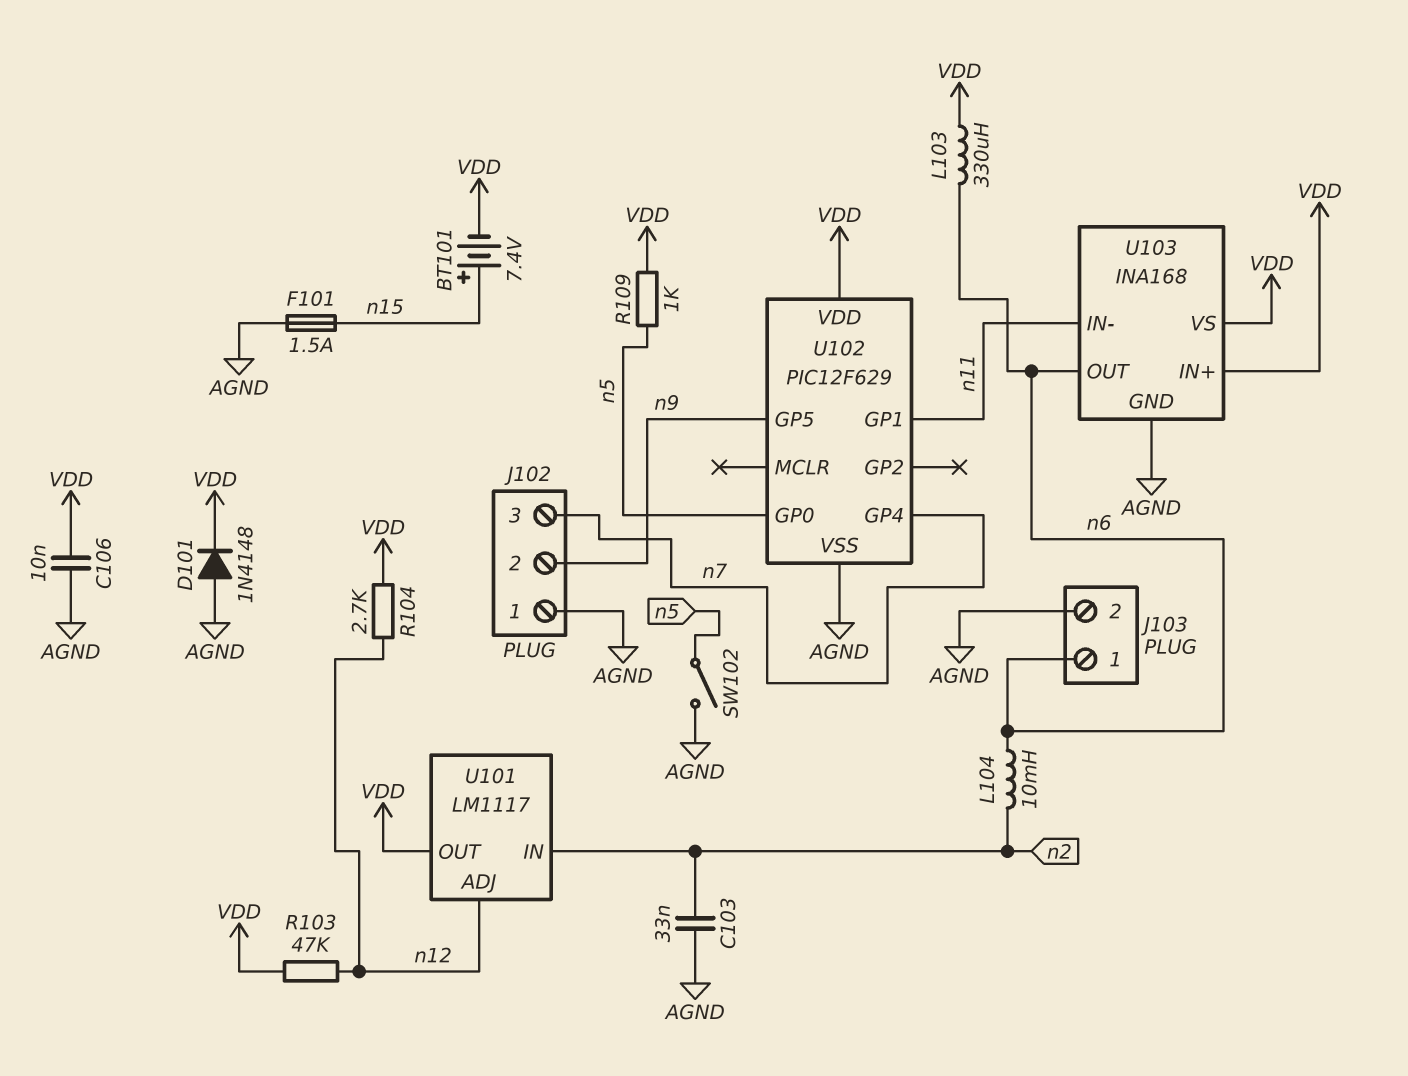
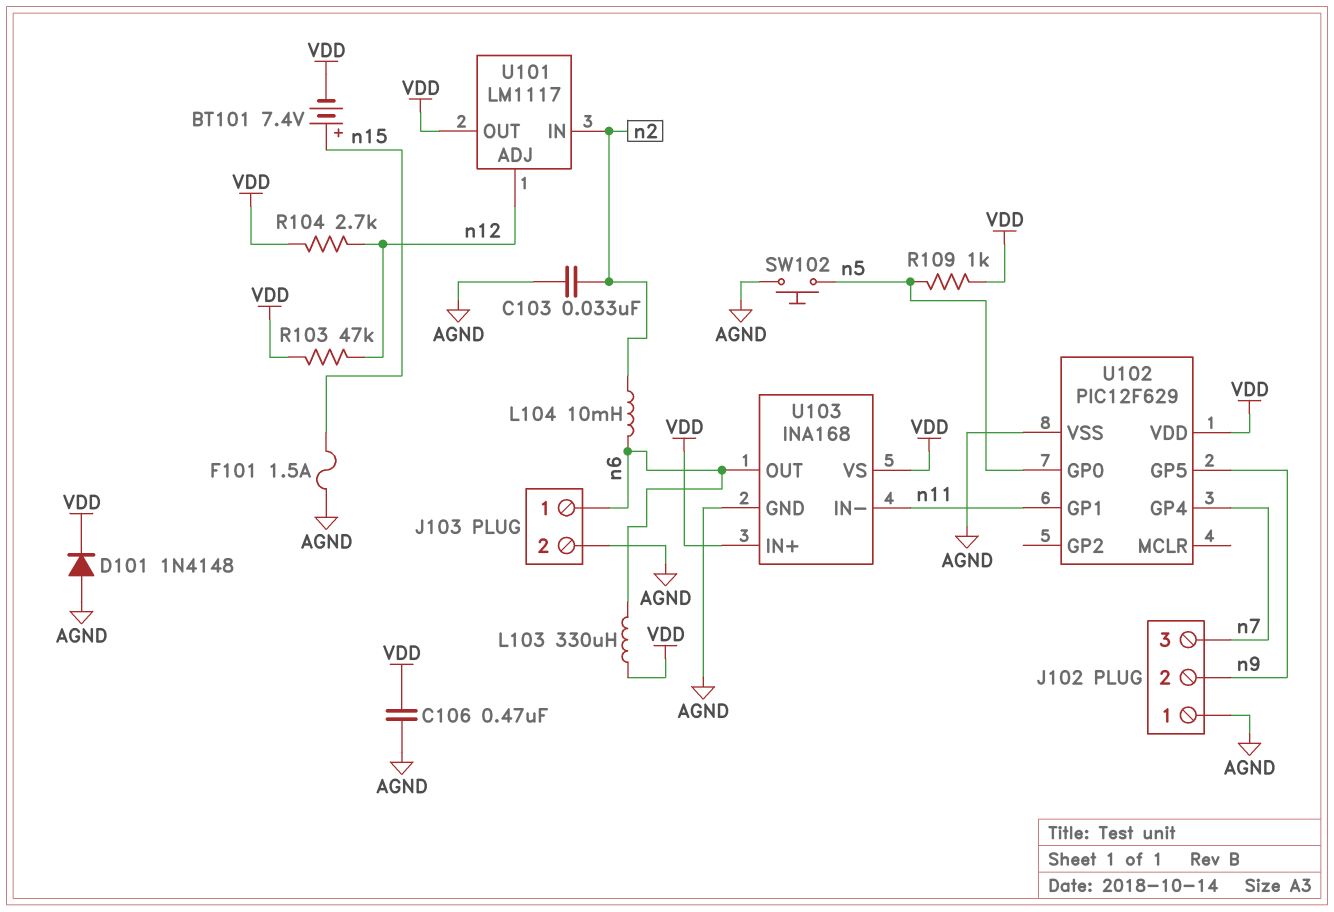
C106: 10nF (AGND, VDD) -> 470nF (AGND, VDD)
SW102: switch (AGND, n5) -> button (AGND, n5)

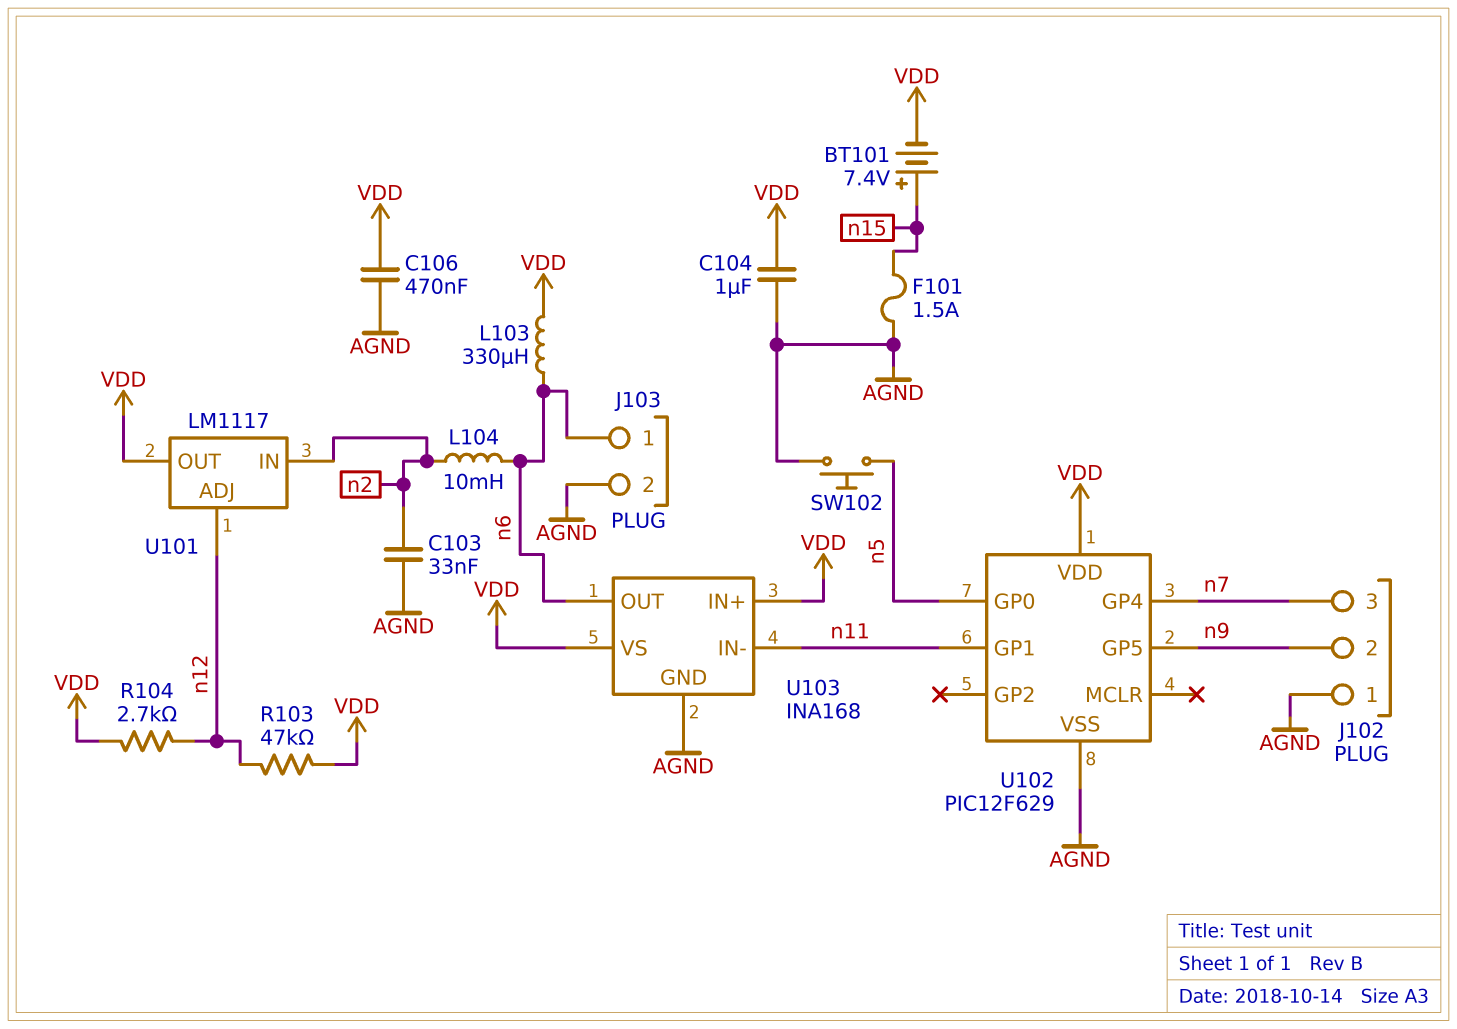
C104: none -> 1uF (AGND, VDD)
D101: diode 1N4148 (A AGND, K VDD) -> none
R109: 1k (VDD, n5) -> none

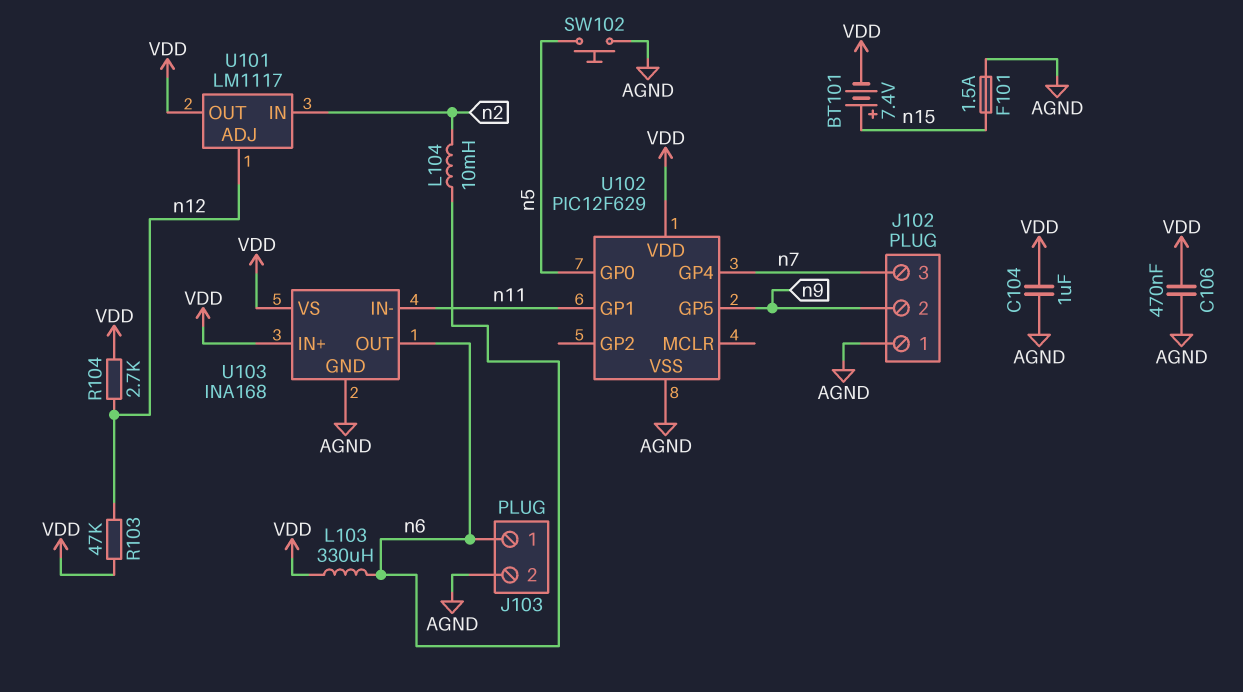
C103: 33nF (AGND, n2) -> none

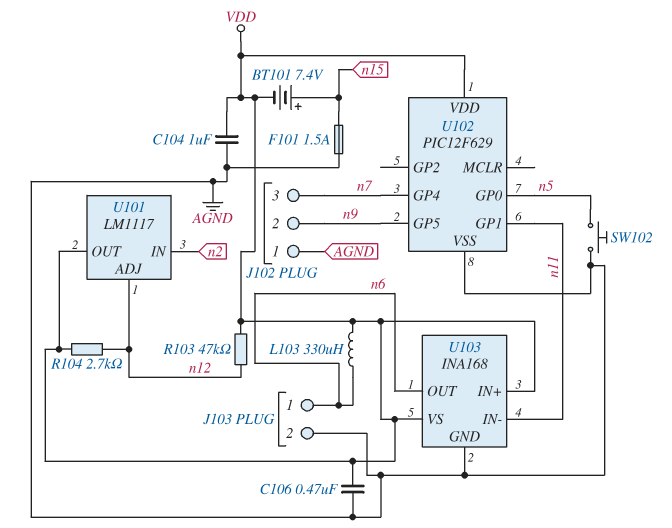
L104: 10mH (n2, n6) -> none

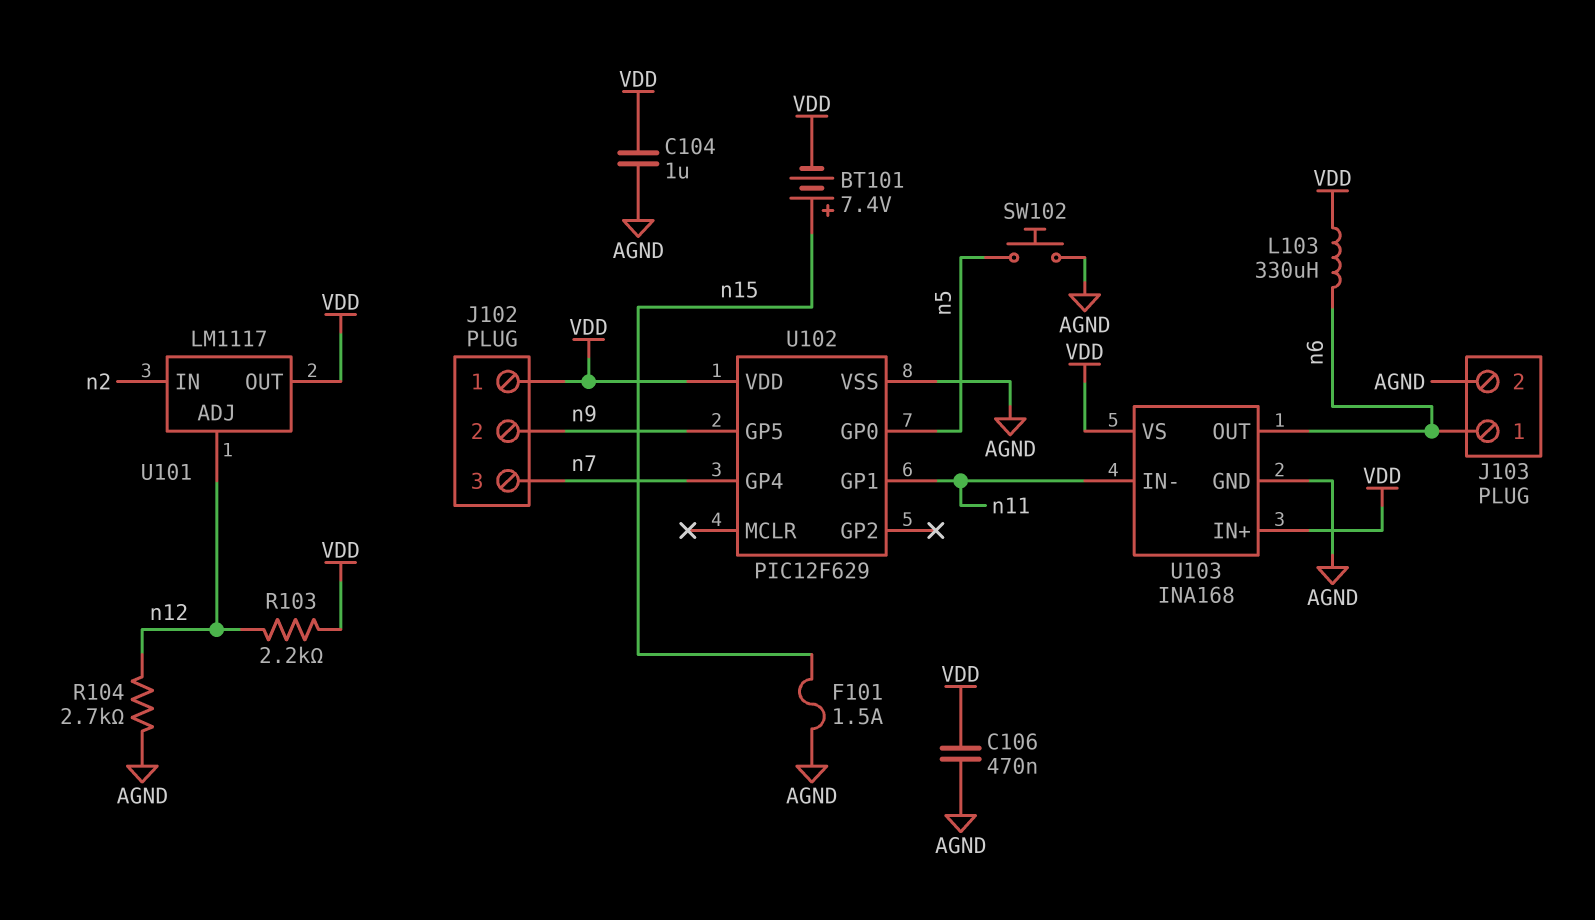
J102 pin 1: AGND -> VDD
R103: 47k (VDD, n12) -> 2.2k (VDD, n12)
R104: 2.7k (VDD, n12) -> 2.7k (AGND, n12)

